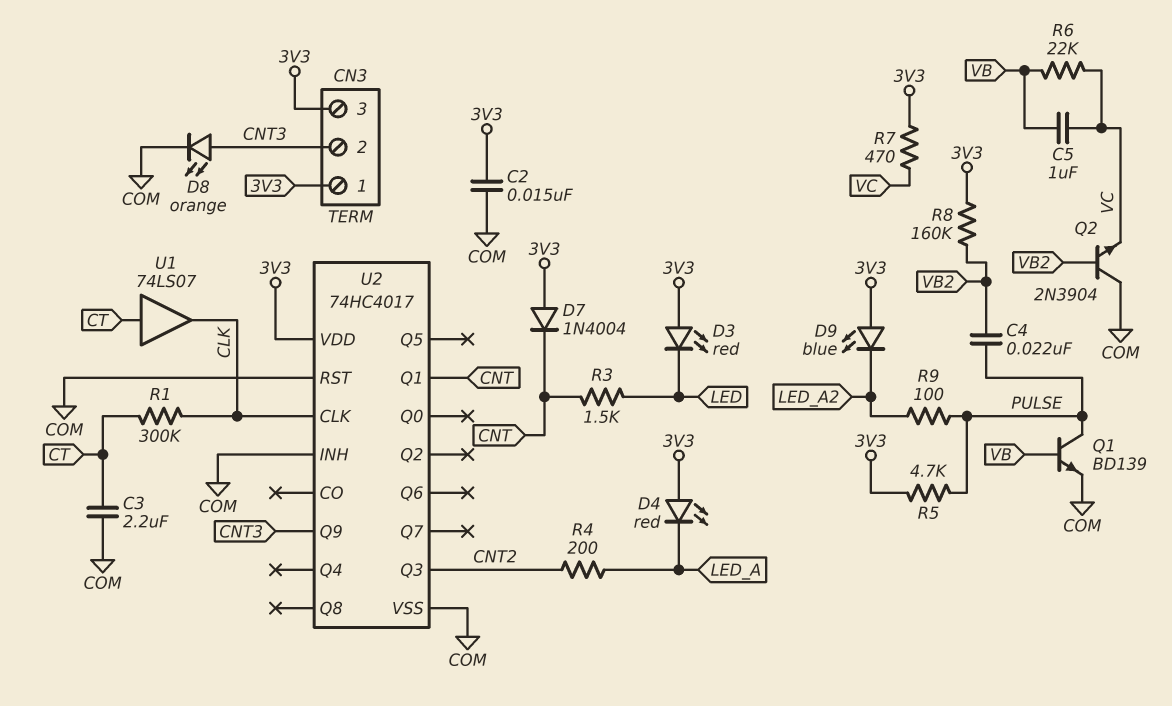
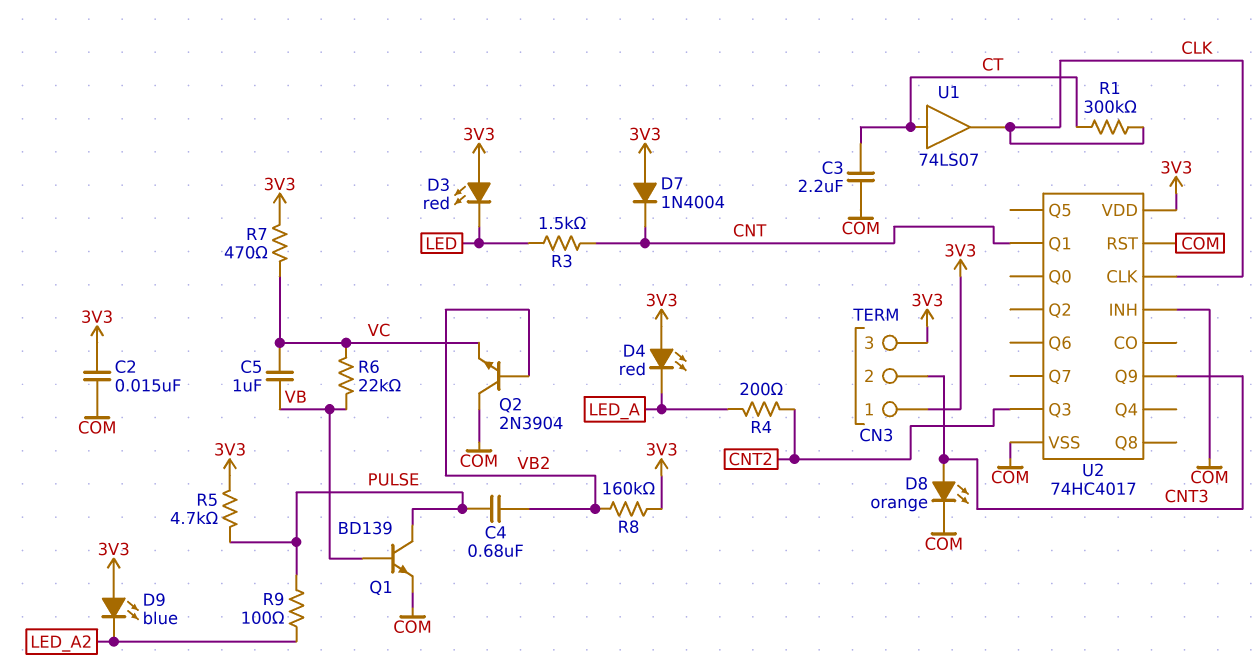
C4: 22nF (PULSE, VB2) -> 680nF (PULSE, VB2)

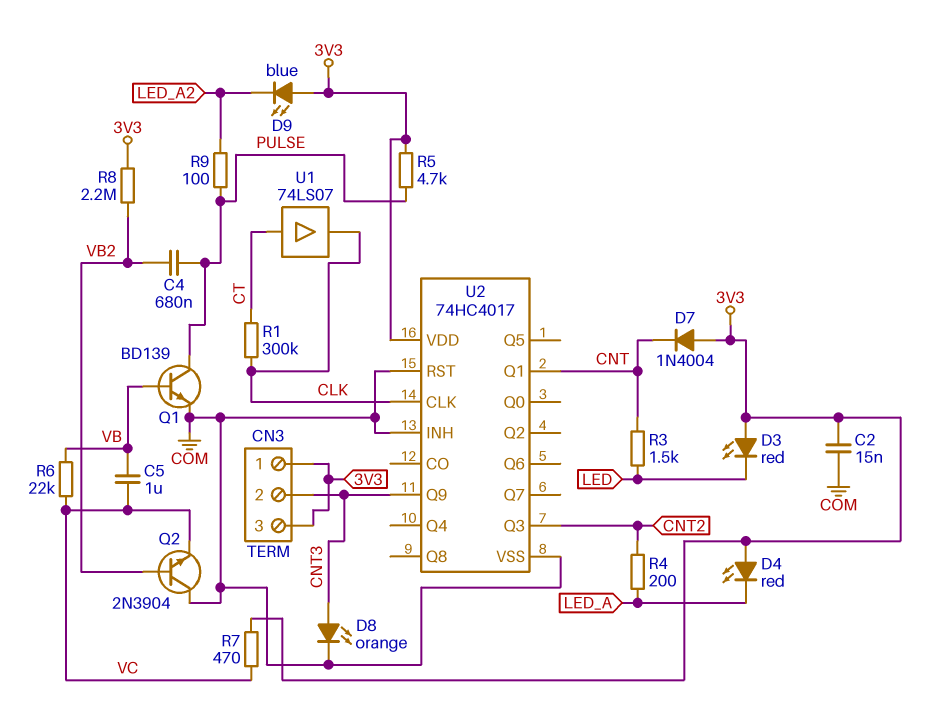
C3: 2.2uF (COM, CT) -> none
R8: 160k (3V3, VB2) -> 2.2M (3V3, VB2)

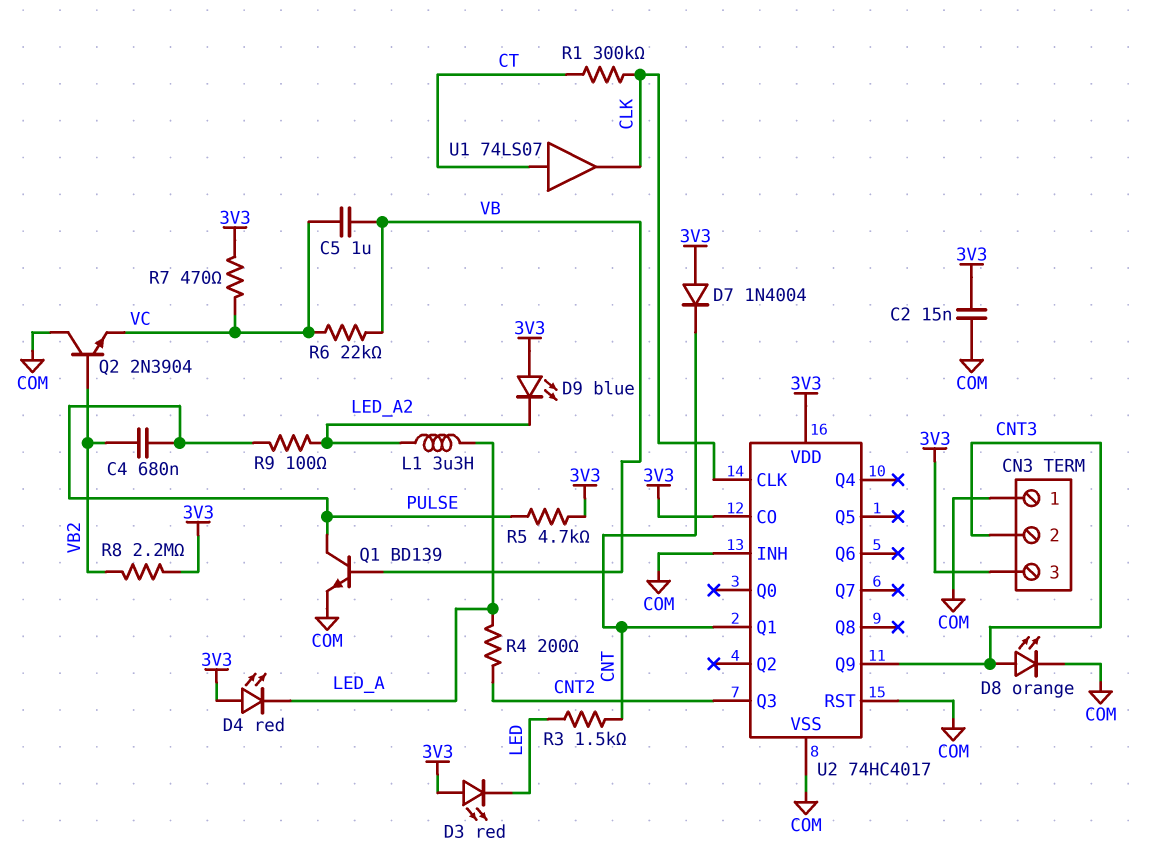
CN3 pin 1: 3V3 -> COM
L1: none -> 3.3uH (LED_A, LED_A2)
U2 pin CO: none -> 3V3

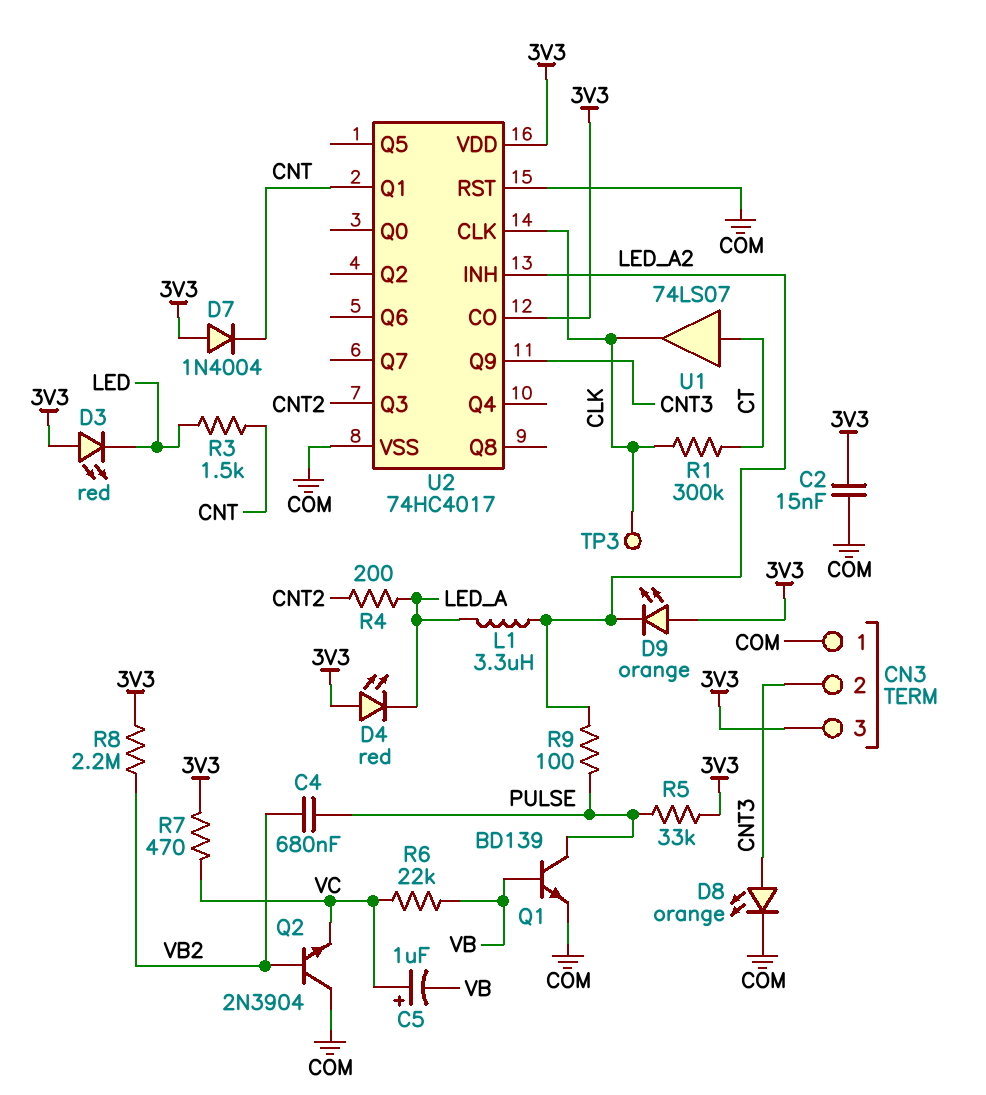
C5: 1uF (VB, VC) -> 1uF (plus VC, minus VB)
D9: LED blue (A 3V3, K LED_A2) -> LED orange (A 3V3, K LED_A2)
R5: 4.7k (3V3, PULSE) -> 33k (3V3, PULSE)
TP3: none -> test point (CLK)
U2 pin INH: COM -> LED_A2

